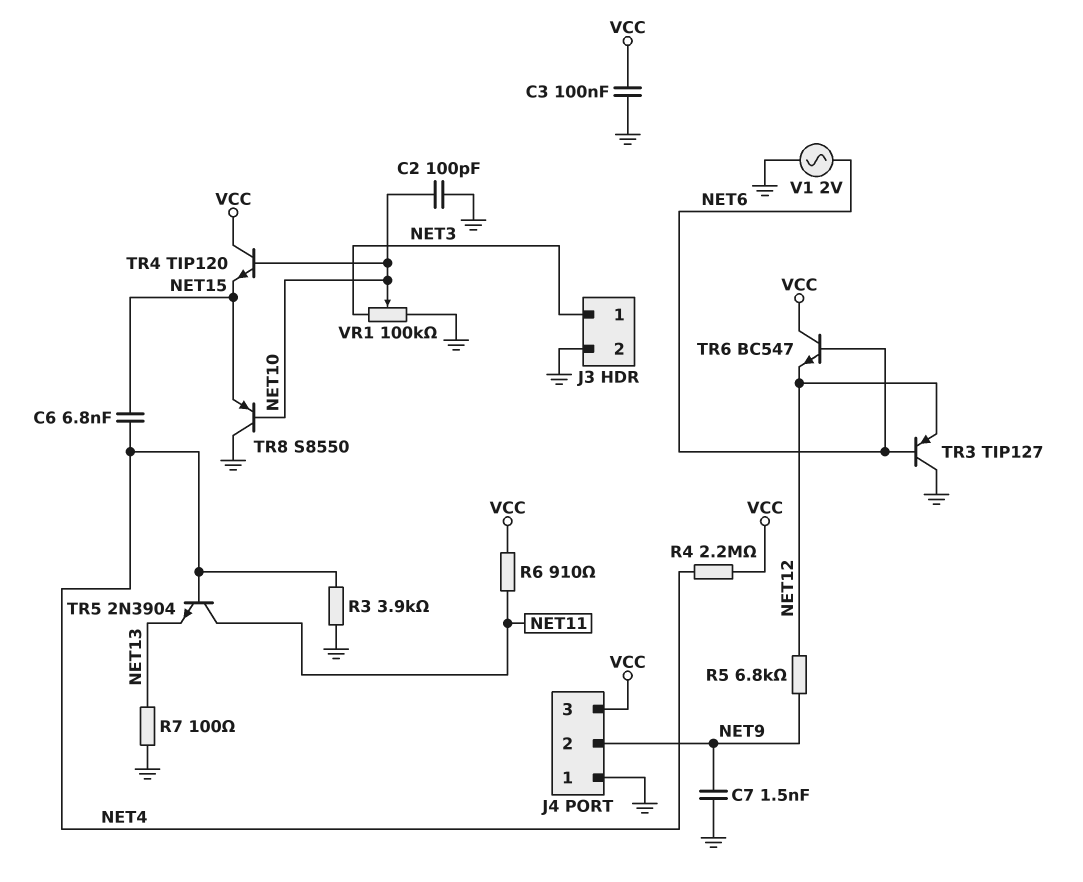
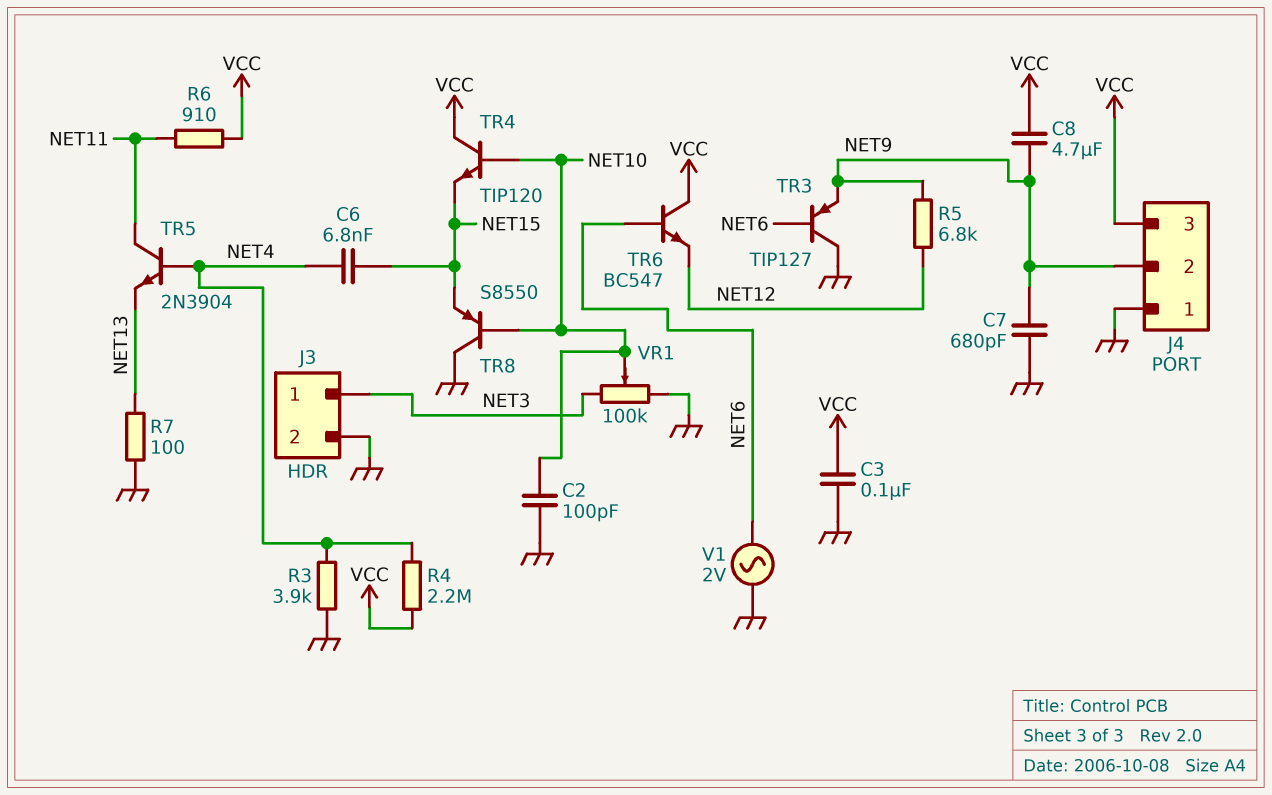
C7: 1.5nF (GND, NET9) -> 680pF (GND, NET9)
C8: none -> 4.7uF (NET9, VCC)
TR3: PNP TIP127 (B NET6, C GND, E NET12) -> PNP TIP127 (B NET6, C GND, E NET9)

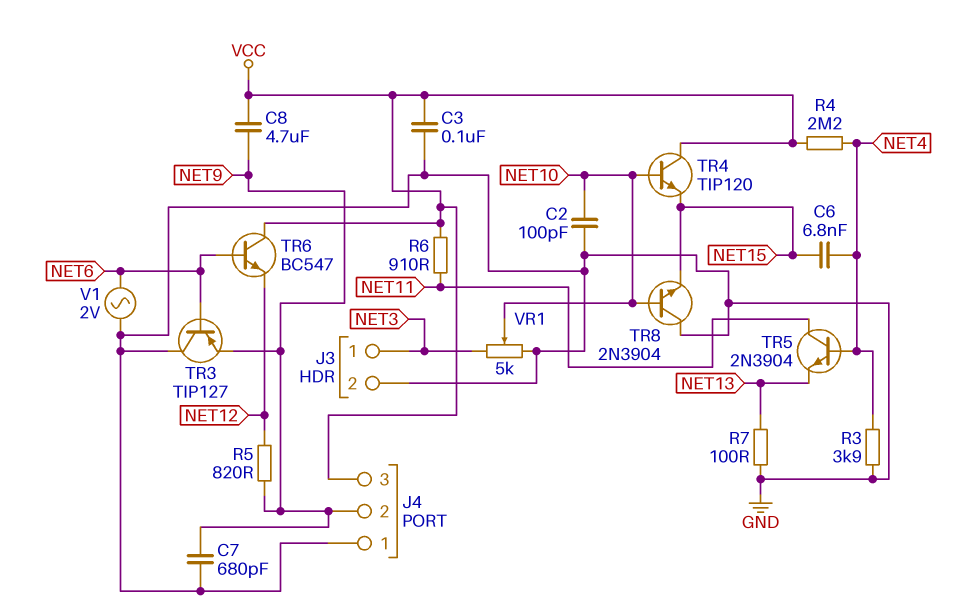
R5: 6.8k (NET9, NET12) -> 820 (NET9, NET12)
TR8: PNP S8550 (B NET10, C GND, E NET15) -> NPN 2N3904 (B NET10, C GND, E NET15)
VR1: 100k (GND, NET3, wiper NET10) -> 5k (GND, NET3, wiper NET10)

